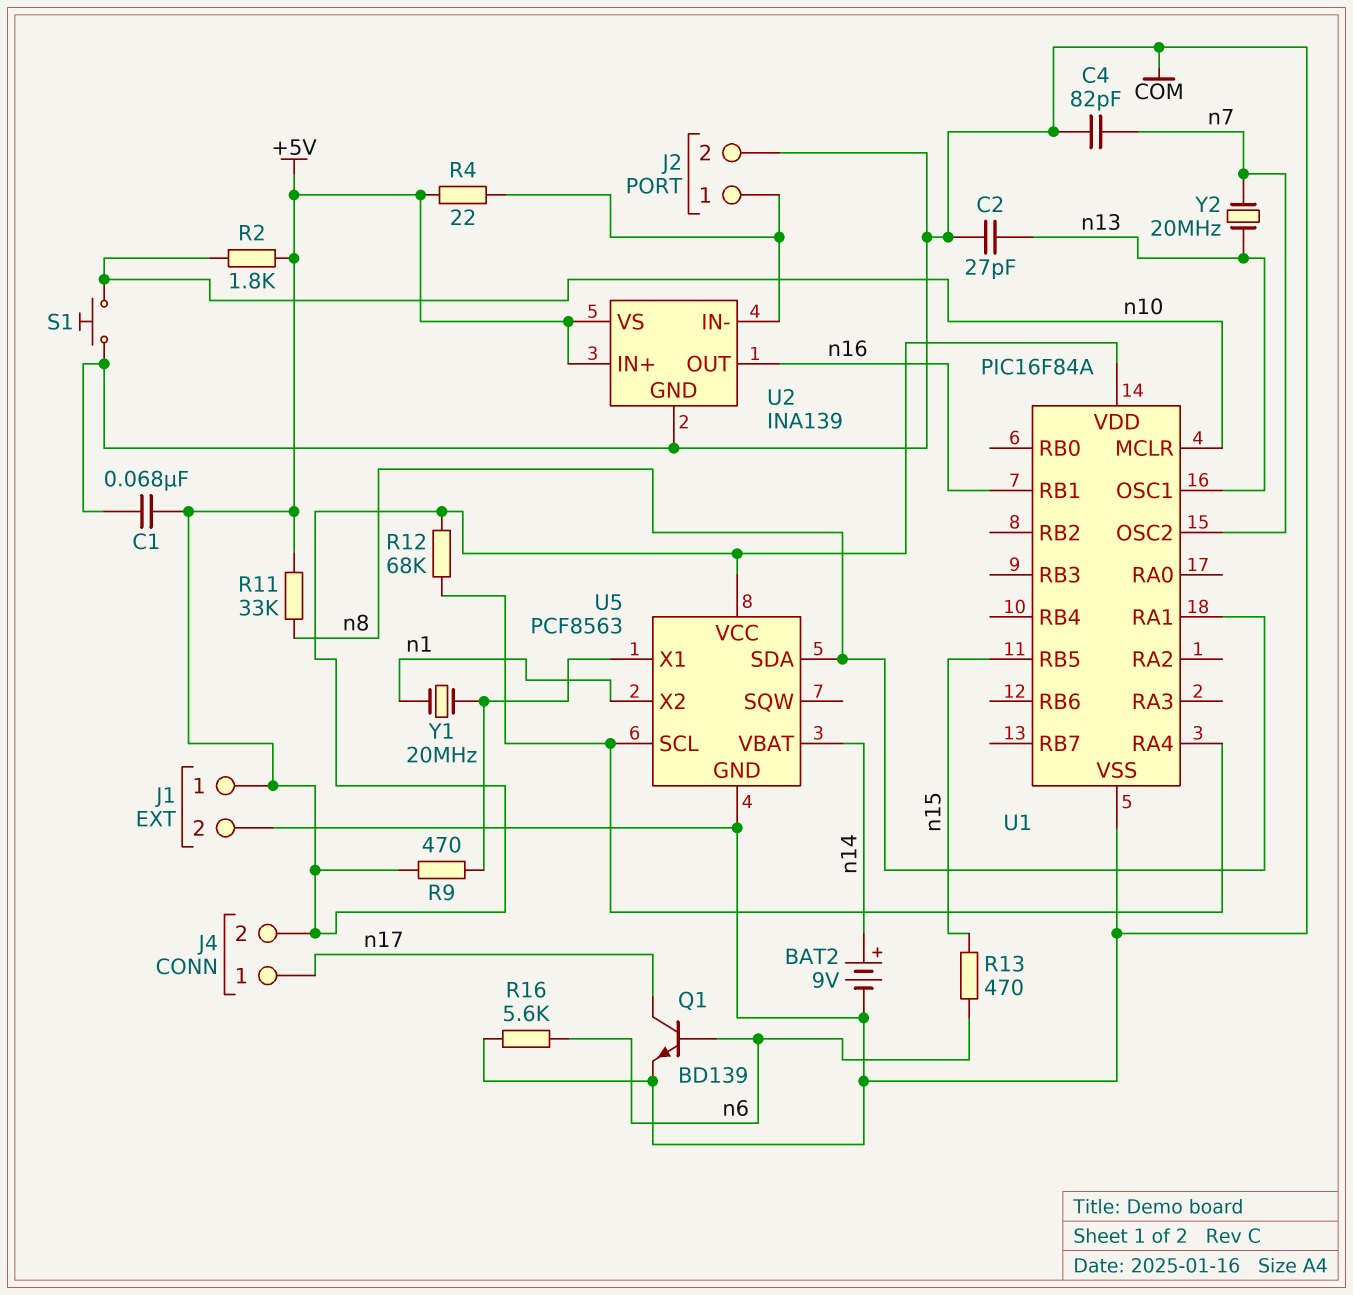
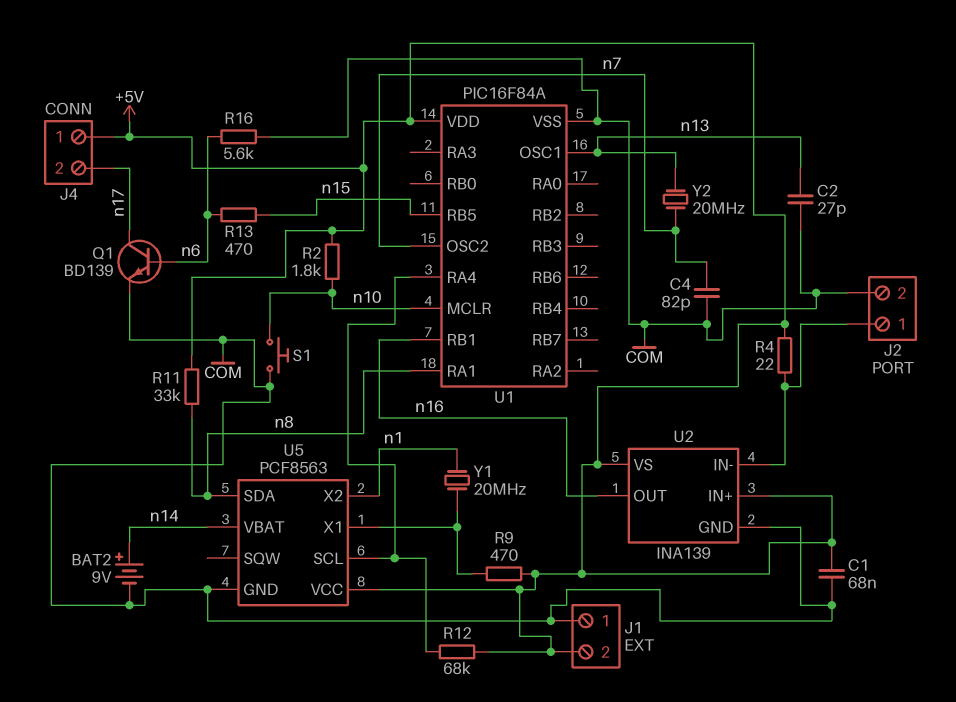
J1 pin 1: +5V -> COM
J1 pin 2: COM -> +5V
J4 pin 1: n17 -> +5V
J4 pin 2: +5V -> n17

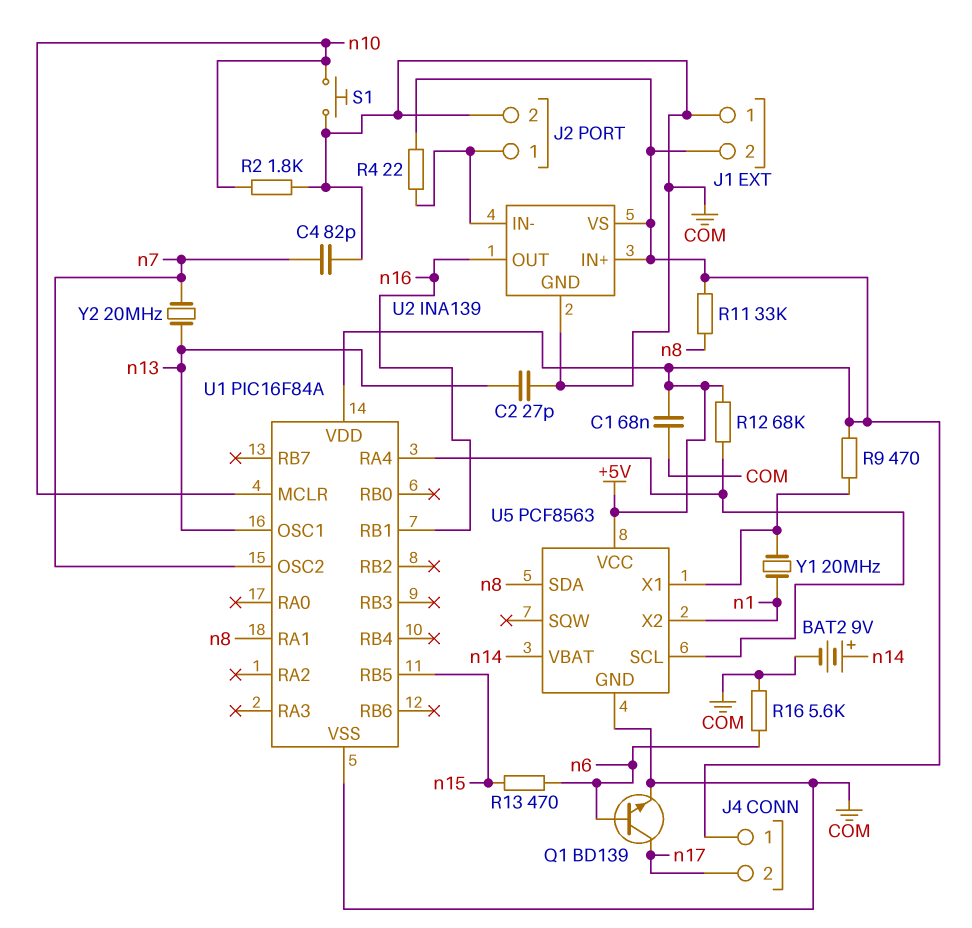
R2: 1.8k (+5V, n10) -> 1.8k (COM, n10)

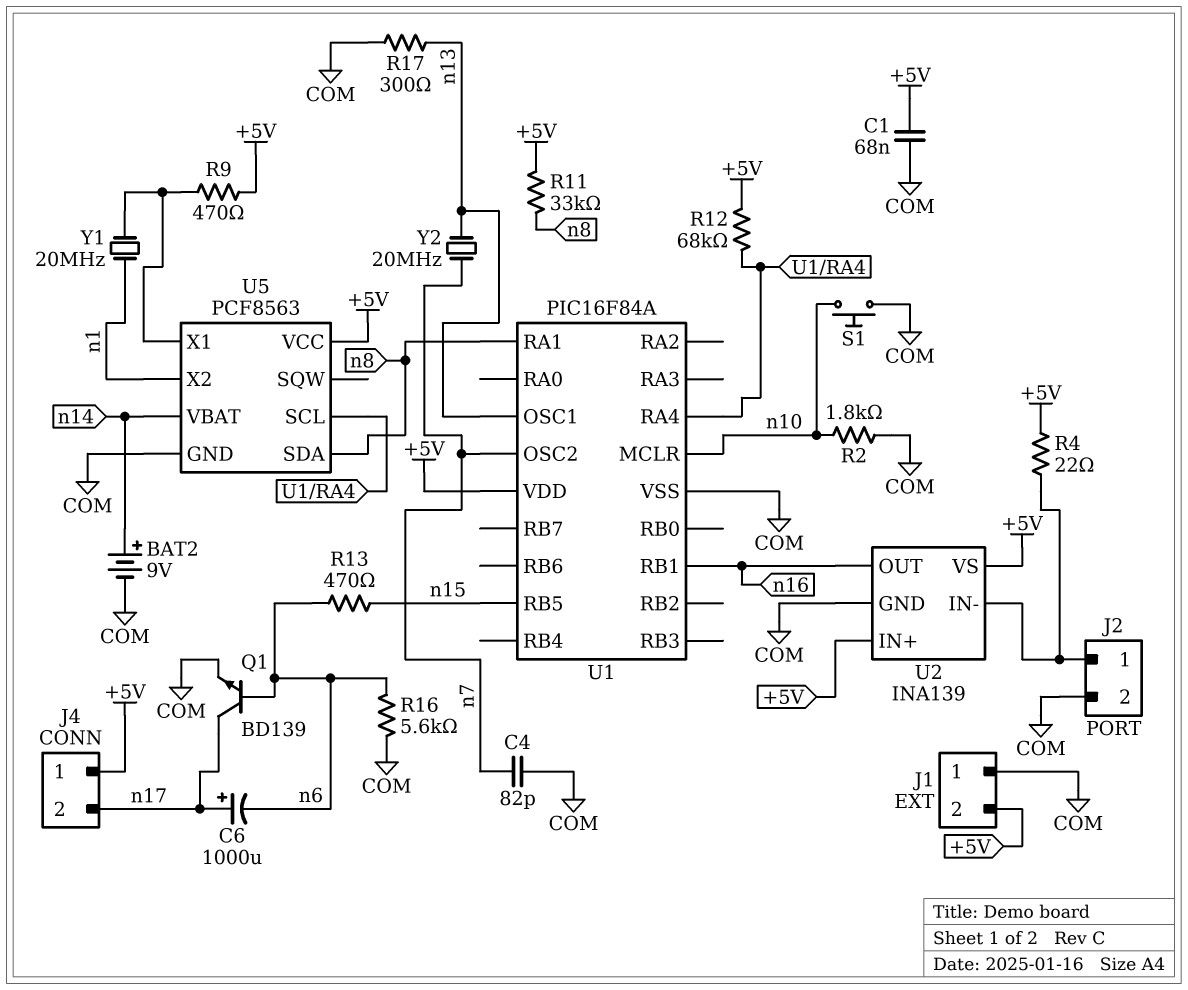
C2: 27pF (COM, n13) -> none
C6: none -> 1000uF (plus n17, minus n6)
R17: none -> 300 (COM, n13)

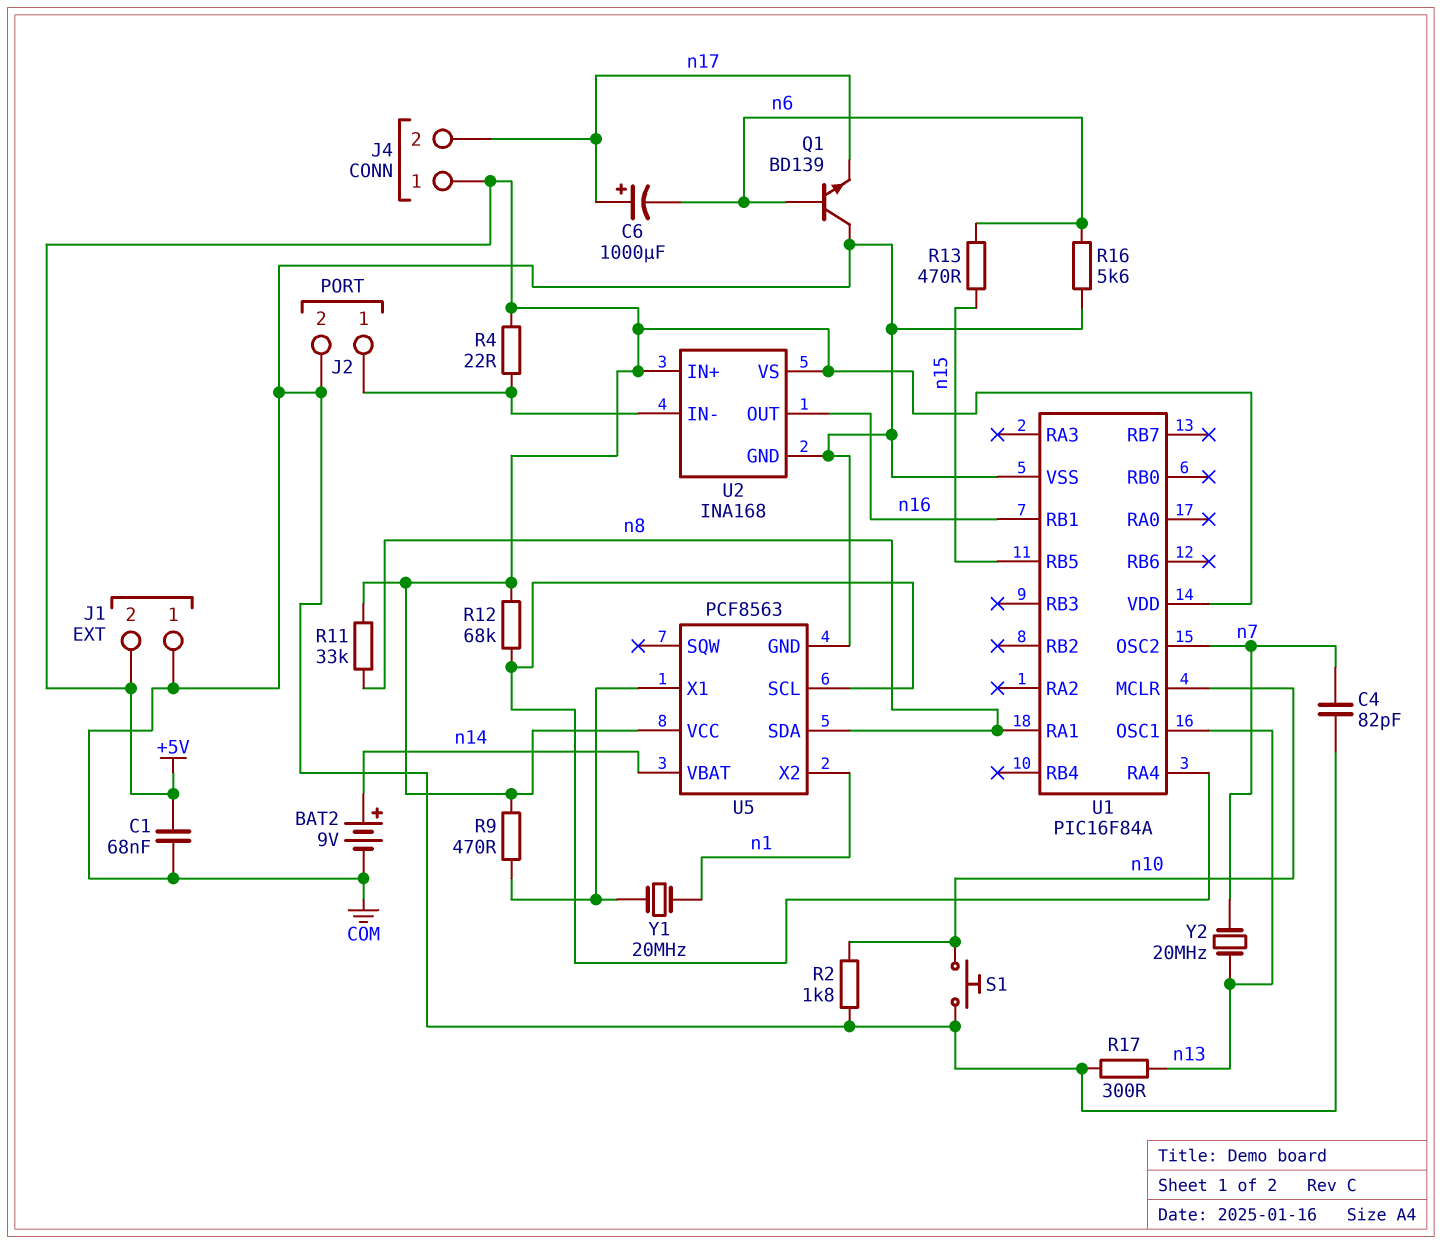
Q1: NPN BD139 (B n6, C n17, E COM) -> NPN BD139 (B n6, C COM, E n17)
U2: INA139 -> INA168

